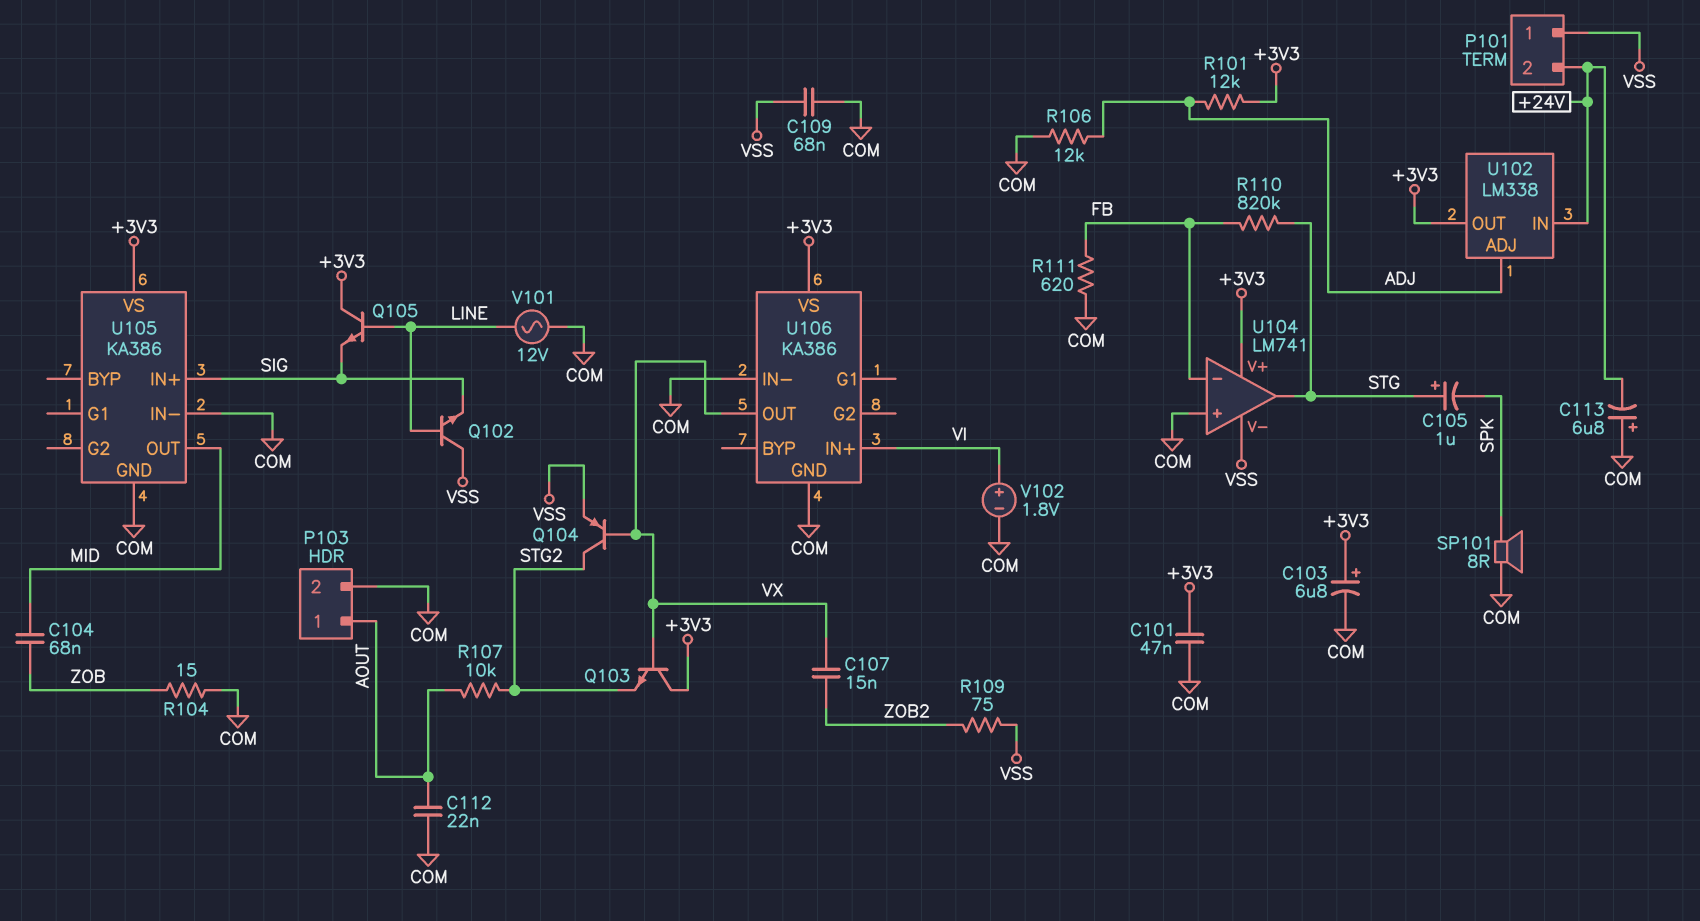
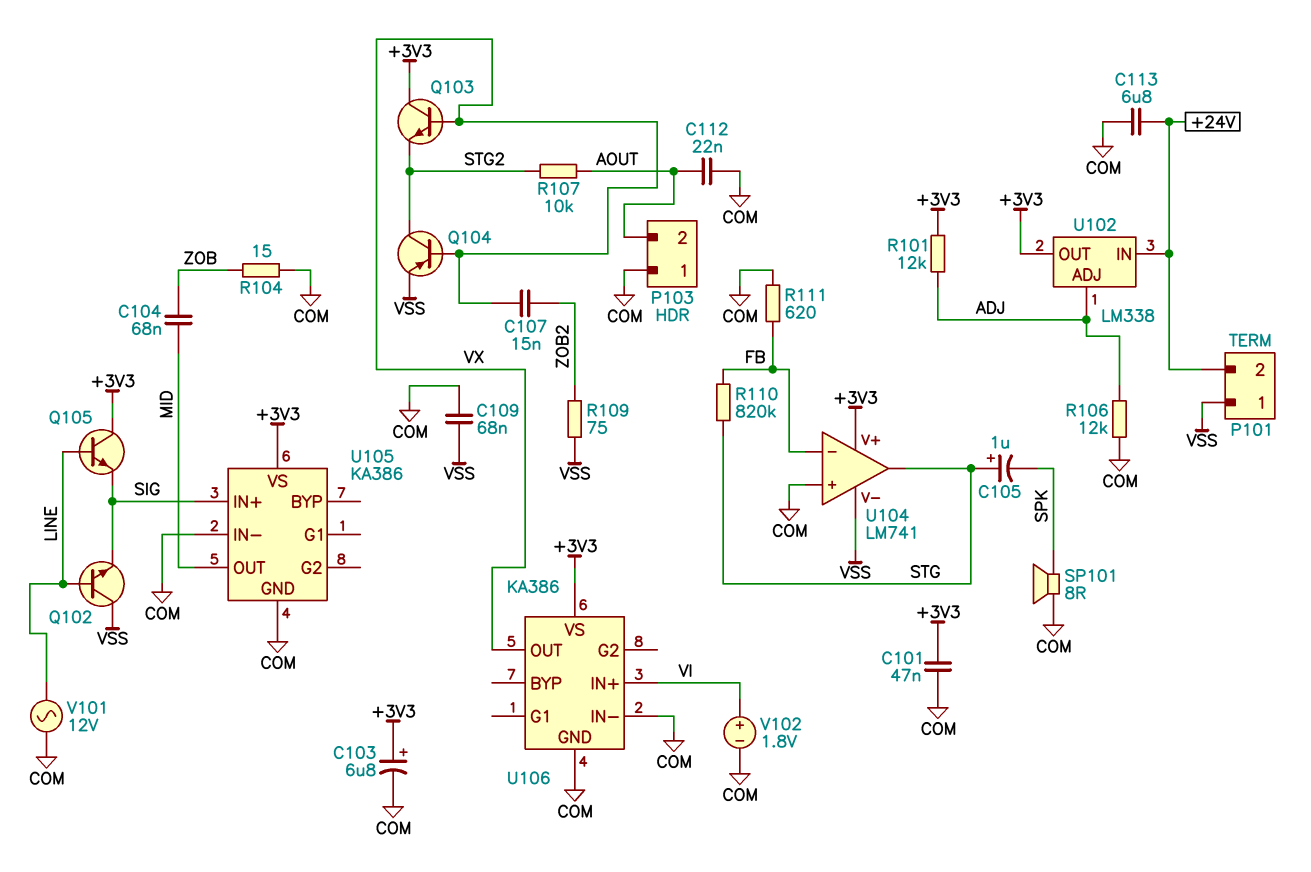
C113: 6.8uF (plus COM, minus +24V) -> 6.8uF (+24V, COM)
P103 pin 1: AOUT -> COM
P103 pin 2: COM -> AOUT

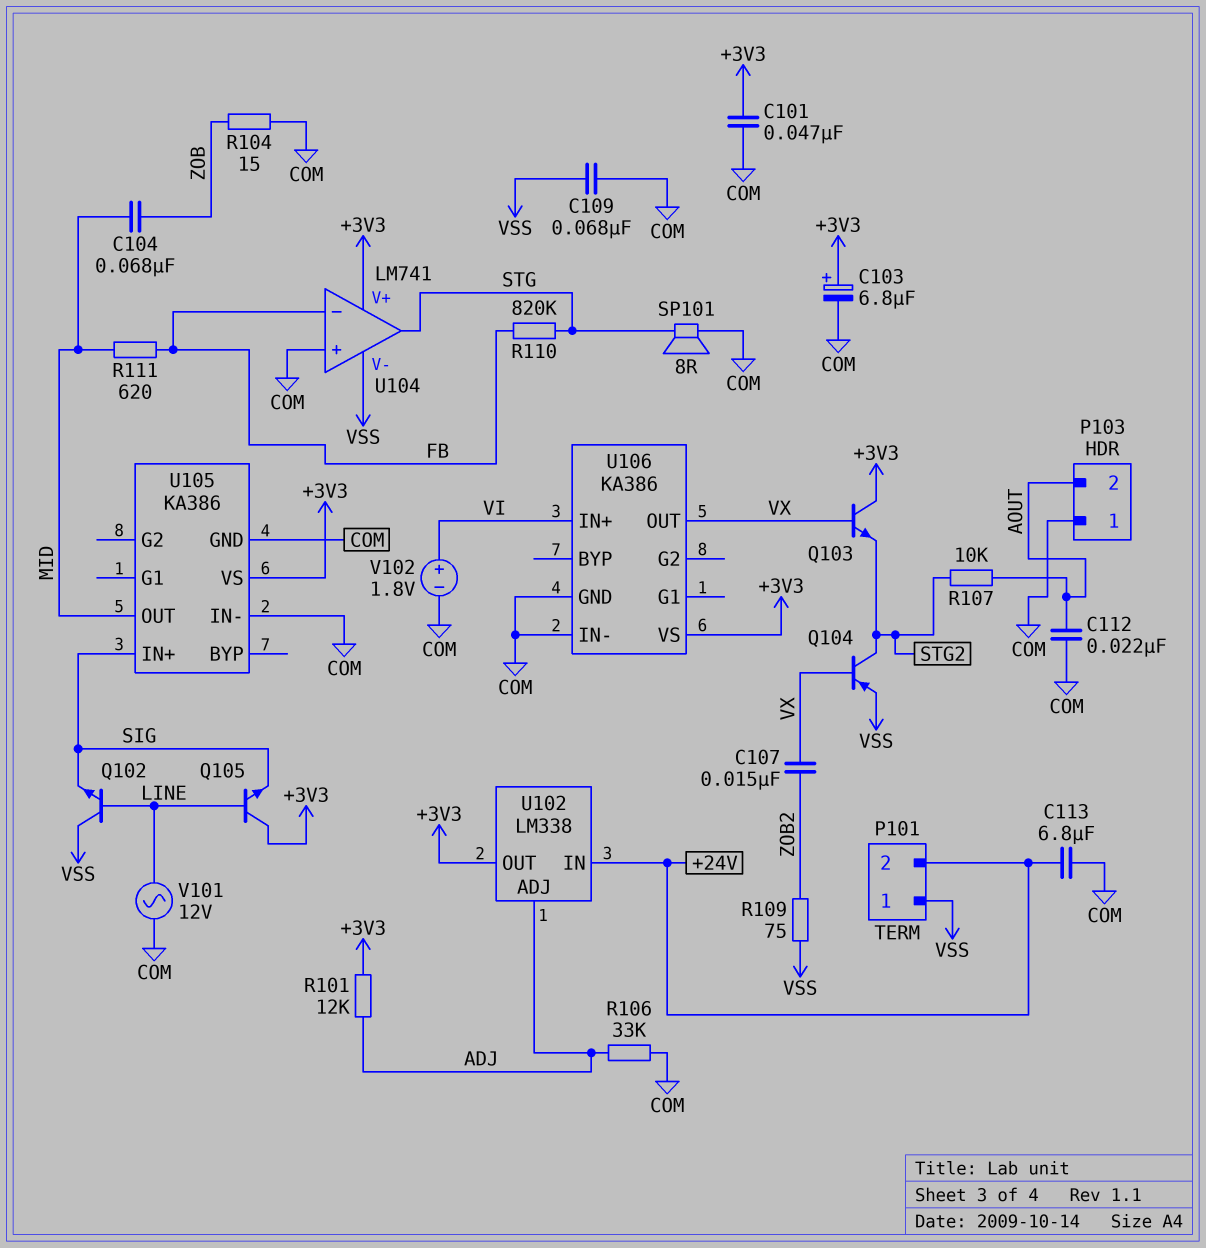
C105: 1uF (plus STG, minus SPK) -> none
R106: 12k (ADJ, COM) -> 33k (ADJ, COM)
R111: 620 (COM, FB) -> 620 (FB, MID)
SP101: speaker 8R (COM, SPK) -> speaker 8R (COM, STG)

